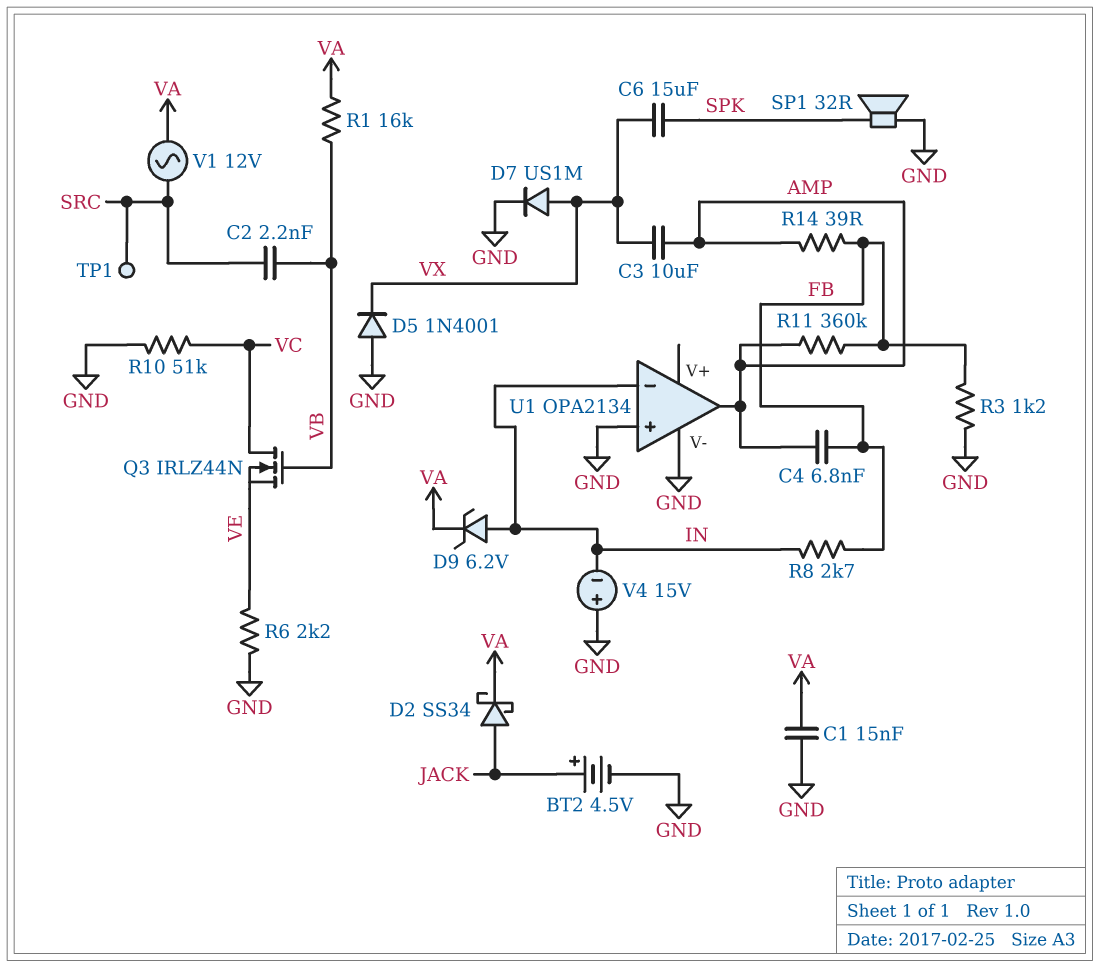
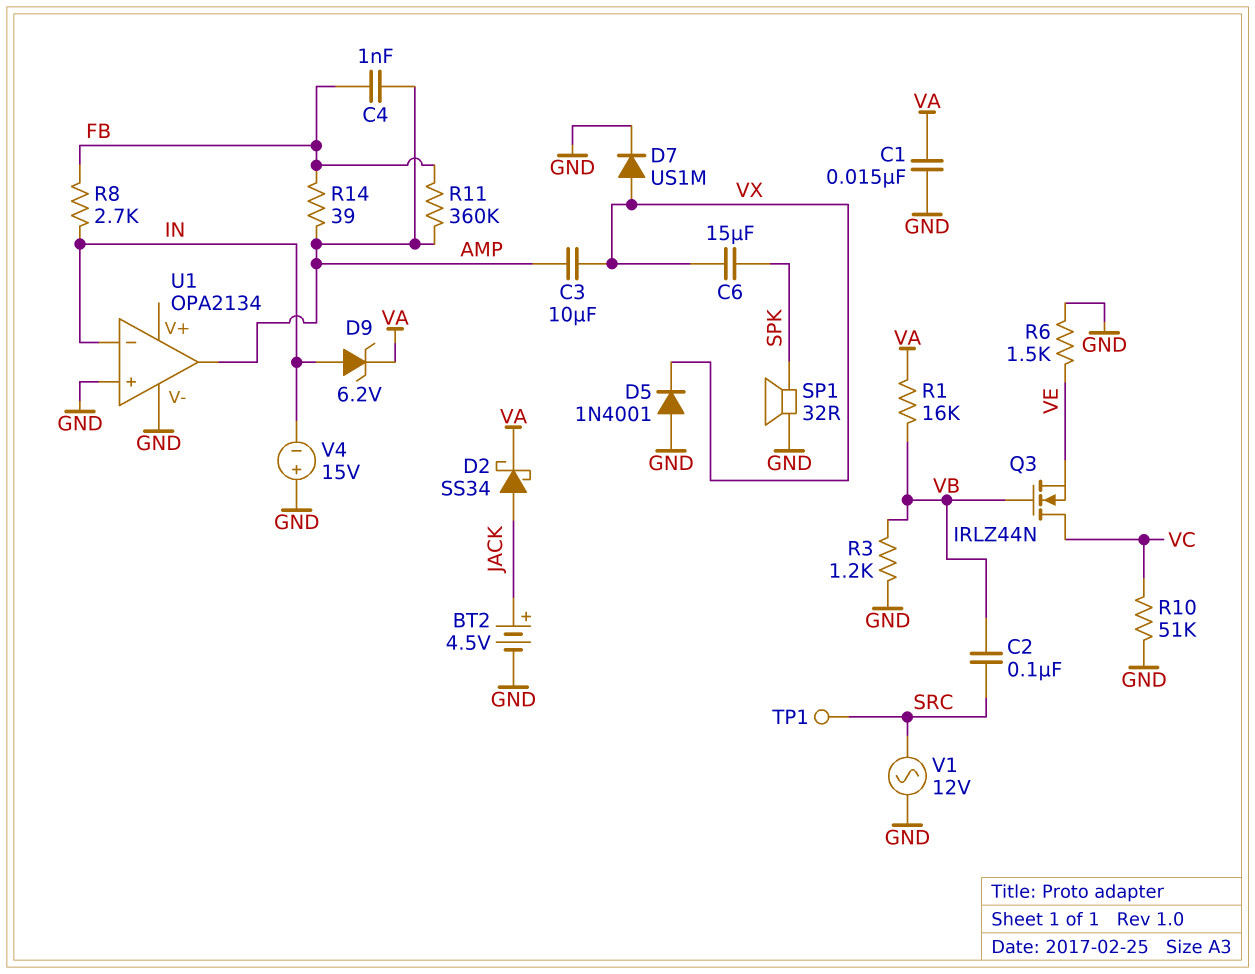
C2: 2.2nF (SRC, VB) -> 100nF (SRC, VB)
C4: 6.8nF (AMP, FB) -> 1nF (AMP, FB)
R3: 1.2k (FB, GND) -> 1.2k (GND, VB)
R6: 2.2k (GND, VE) -> 1.5k (GND, VE)
V1: AC 12V (SRC, VA) -> AC 12V (GND, SRC)

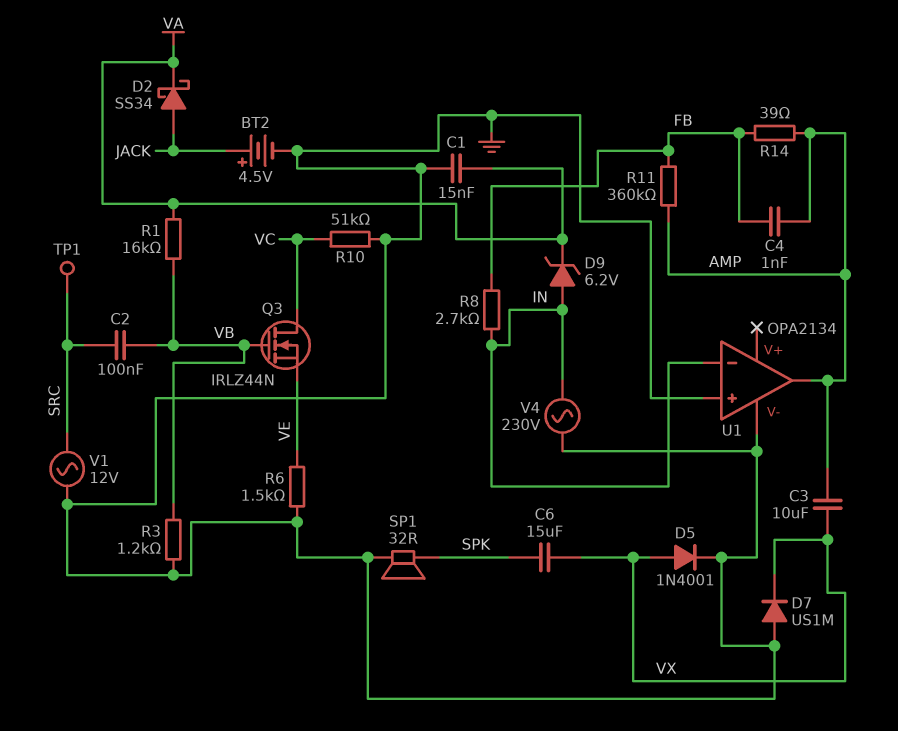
D5: diode 1N4001 (A GND, K VX) -> diode 1N4001 (A VX, K GND)
D7: diode US1M (A VX, K GND) -> diode US1M (A GND, K VX)
V4: 15V (plus GND, minus IN) -> AC 230V (GND, IN)

